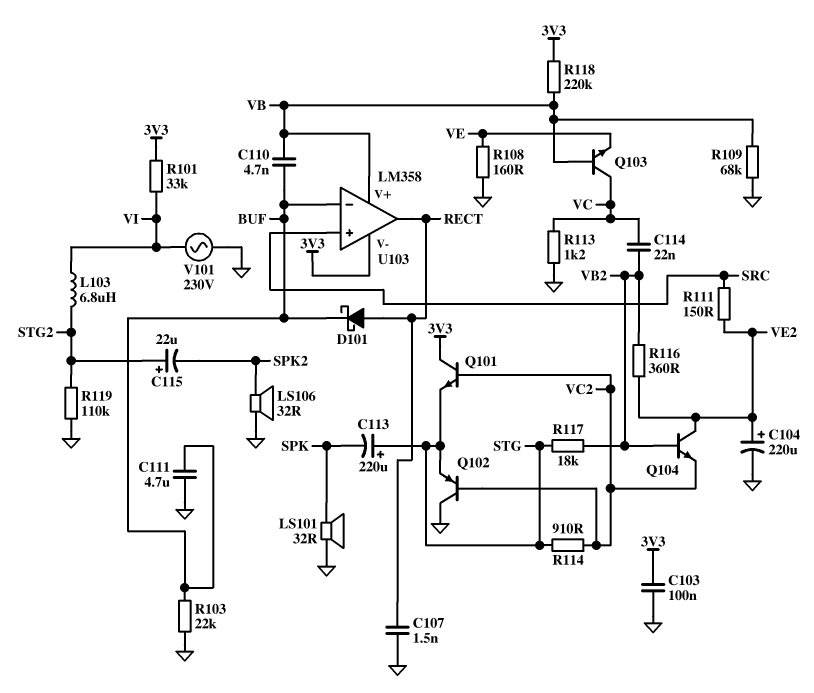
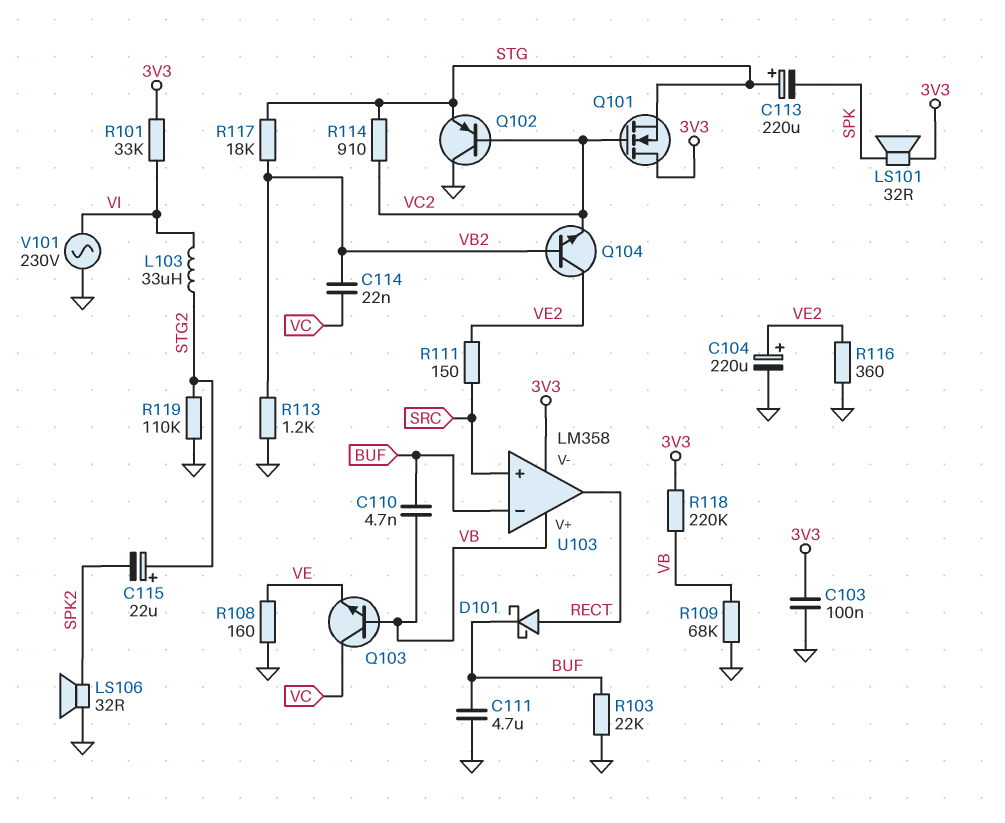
C107: 1.5nF (GND, RECT) -> none
L103: 6.8uH (STG2, VI) -> 33uH (STG2, VI)
LS101: speaker 32R (GND, SPK) -> speaker 32R (3V3, SPK)
Q101: NPN (B VC2, C 3V3, E STG) -> NMOS (G VC2, D 3V3, S STG)
R113: 1.2k (GND, VC) -> 1.2k (GND, VB2)
R116: 360 (VB2, VE2) -> 360 (GND, VE2)

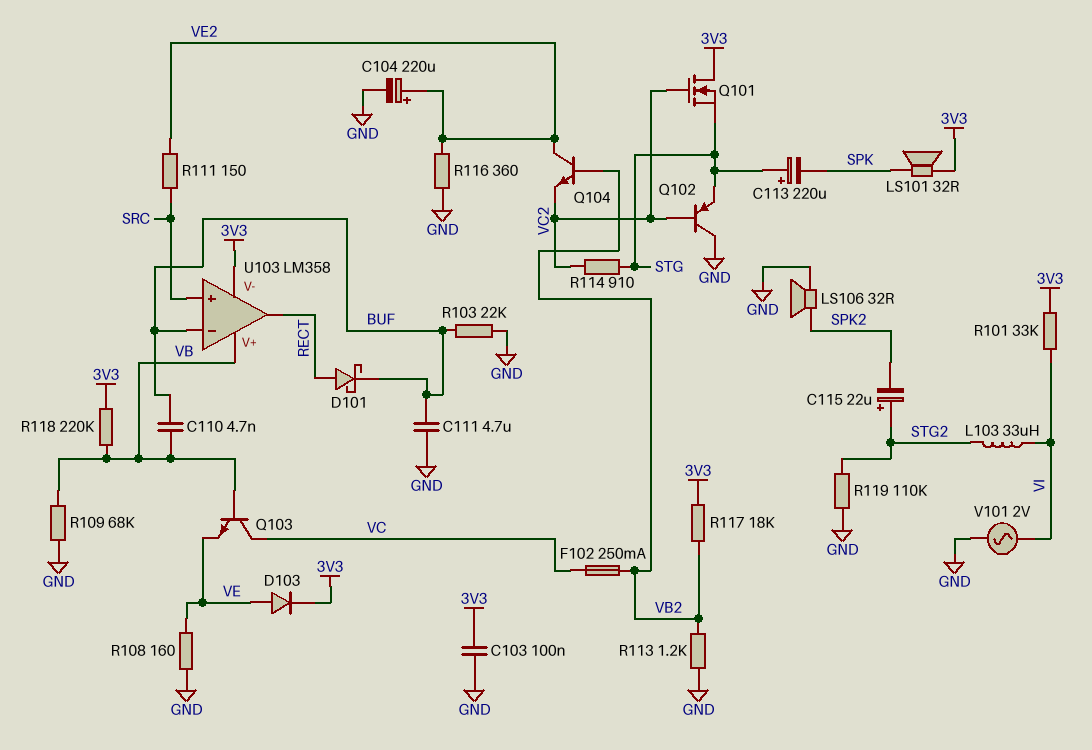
C114: 22nF (VB2, VC) -> none
D103: none -> diode (A VE, K 3V3)
F102: none -> 250mA (VB2, VC)
R117: 18k (STG, VB2) -> 18k (3V3, VB2)
V101: AC 230V (GND, VI) -> AC 2V (GND, VI)

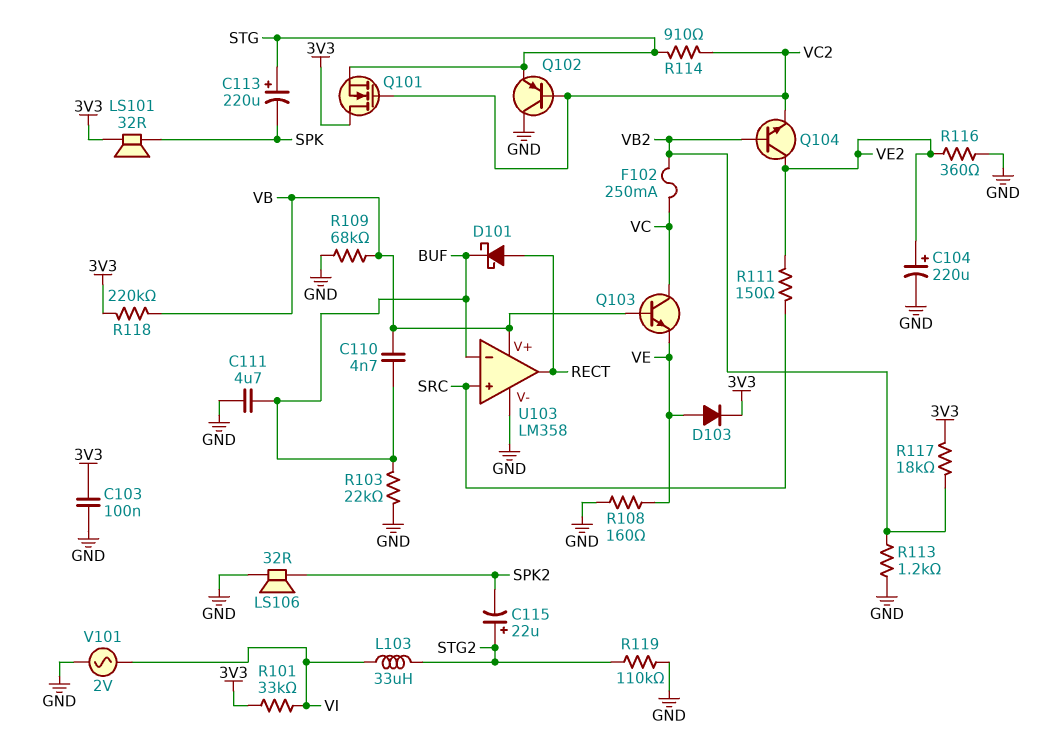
U103 pin V-: 3V3 -> GND

